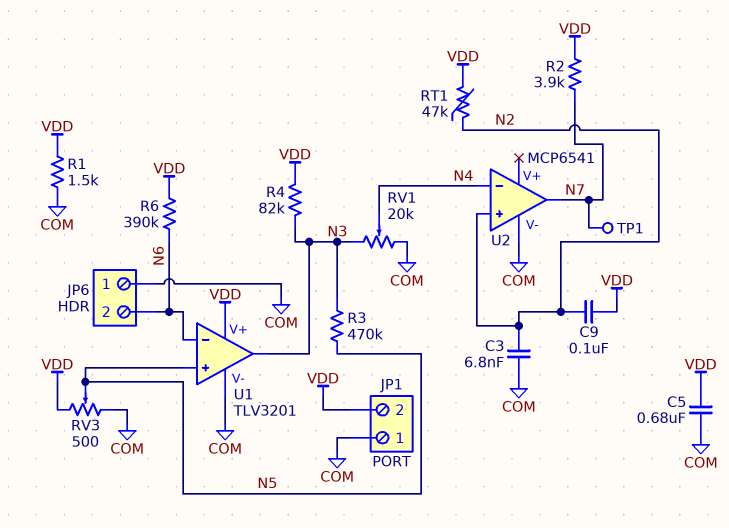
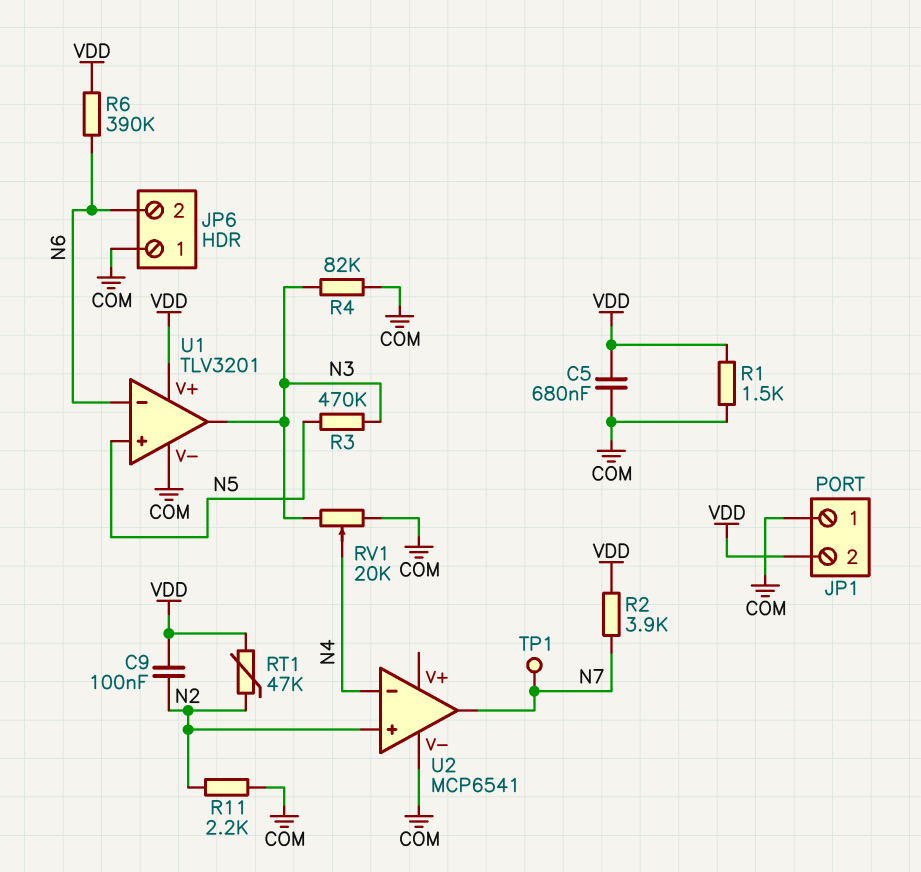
C3: 6.8nF (COM, N2) -> none
R4: 82k (N3, VDD) -> 82k (COM, N3)
R11: none -> 2.2k (COM, N2)
RV3: 500 (COM, VDD, wiper N5) -> none

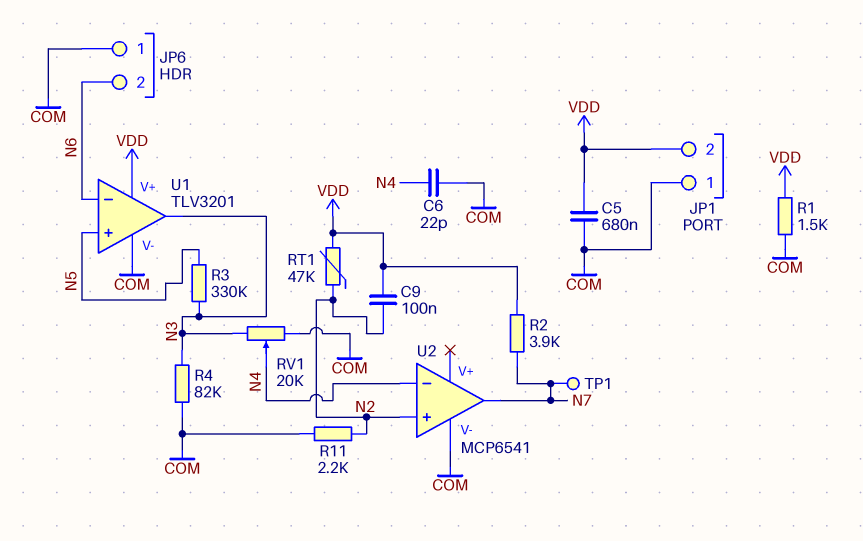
C6: none -> 22pF (COM, N4)
R3: 470k (N3, N5) -> 330k (N3, N5)
R6: 390k (N6, VDD) -> none

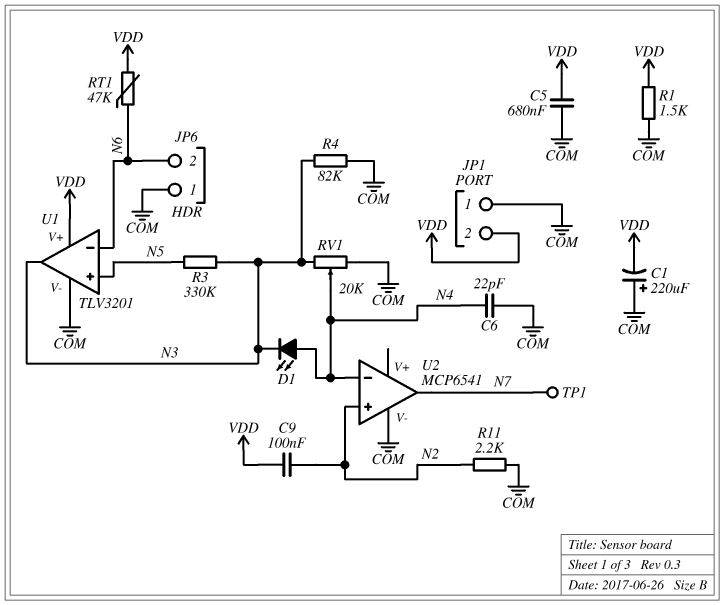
C1: none -> 220uF (plus COM, minus VDD)
D1: none -> LED (A N4, K N3)
R2: 3.9k (N7, VDD) -> none
RT1: 47k (N2, VDD) -> 47k (N6, VDD)

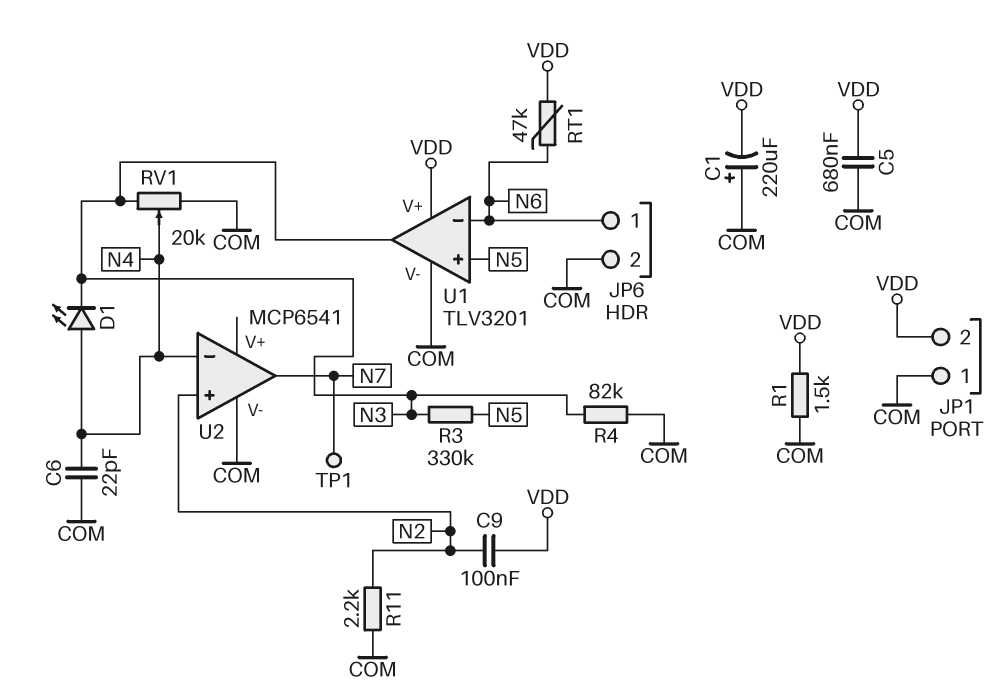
JP6 pin 1: COM -> N6
JP6 pin 2: N6 -> COM

